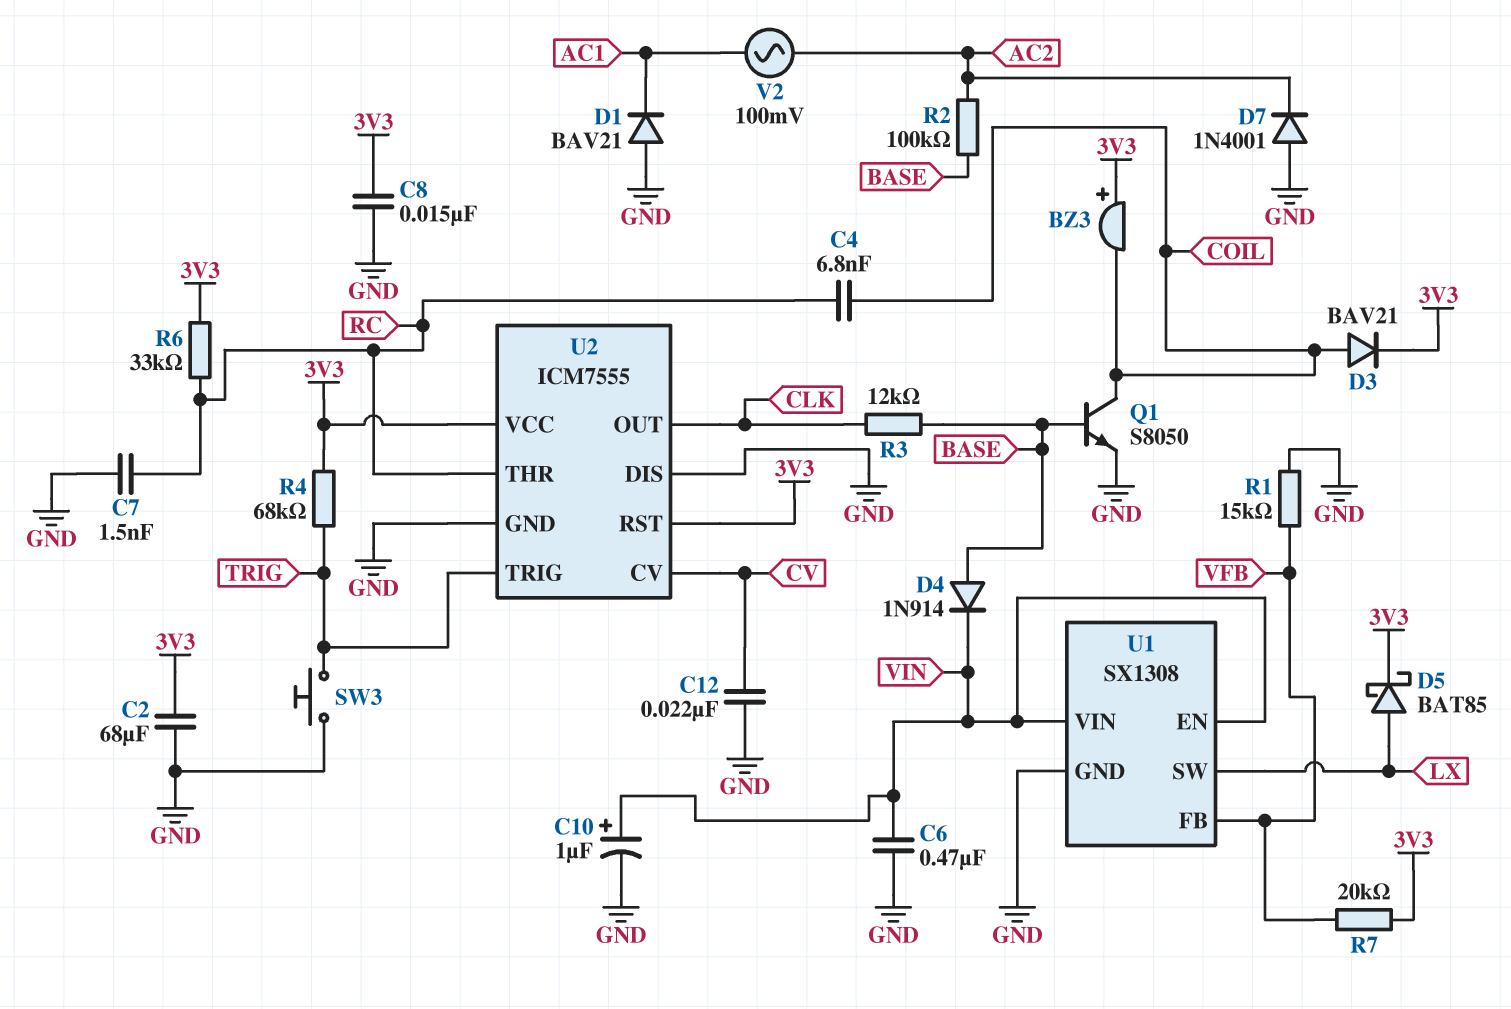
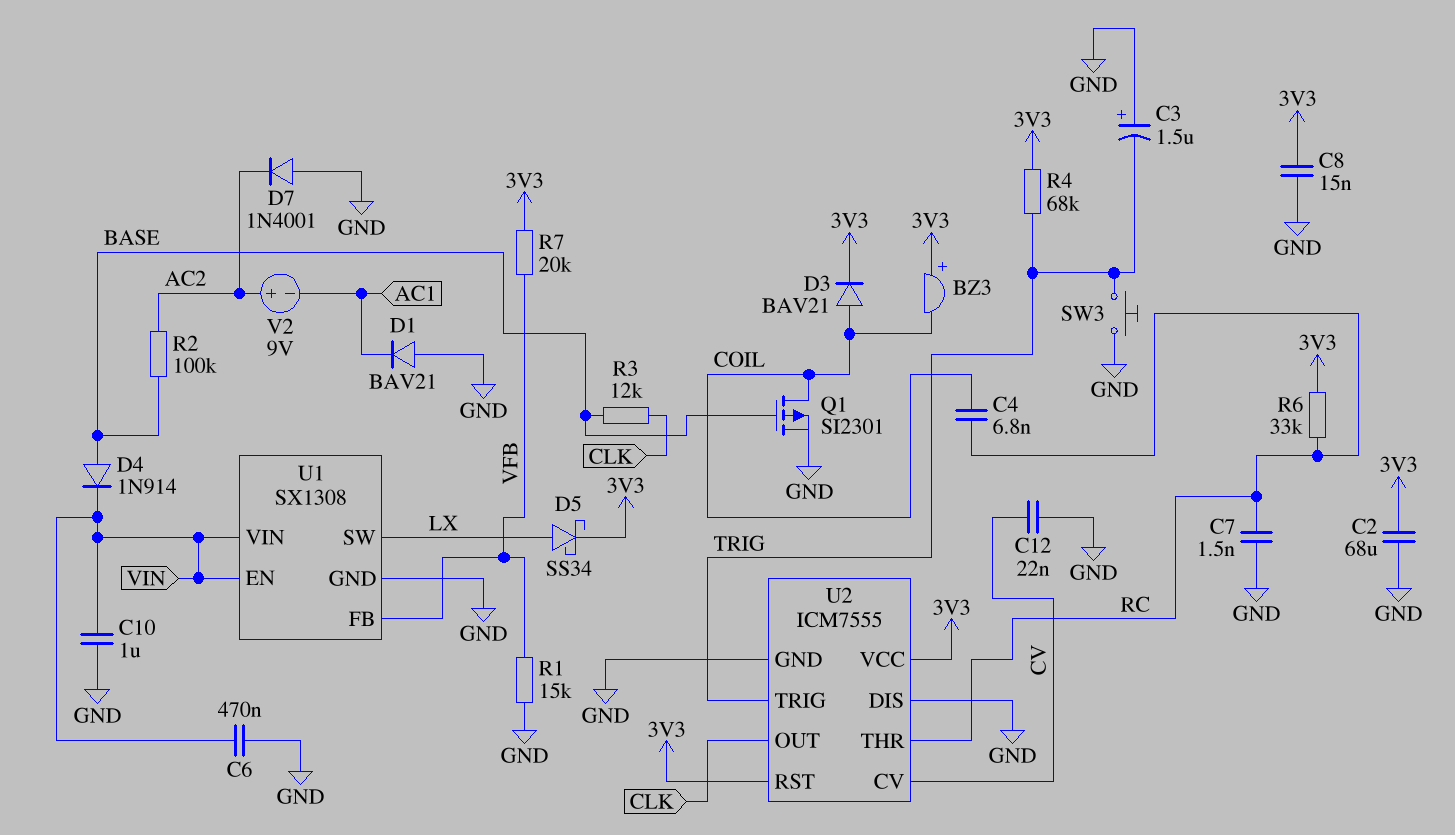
C3: none -> 1.5uF (plus GND, minus TRIG)
C10: 1uF (plus VIN, minus GND) -> 1uF (GND, VIN)
D5: schottky BAT85 (A LX, K 3V3) -> schottky SS34 (A LX, K 3V3)
Q1: NPN S8050 (B BASE, C COIL, E GND) -> PMOS SI2301 (G BASE, D COIL, S GND)
V2: AC 100mV (AC1, AC2) -> 9V (plus AC2, minus AC1)

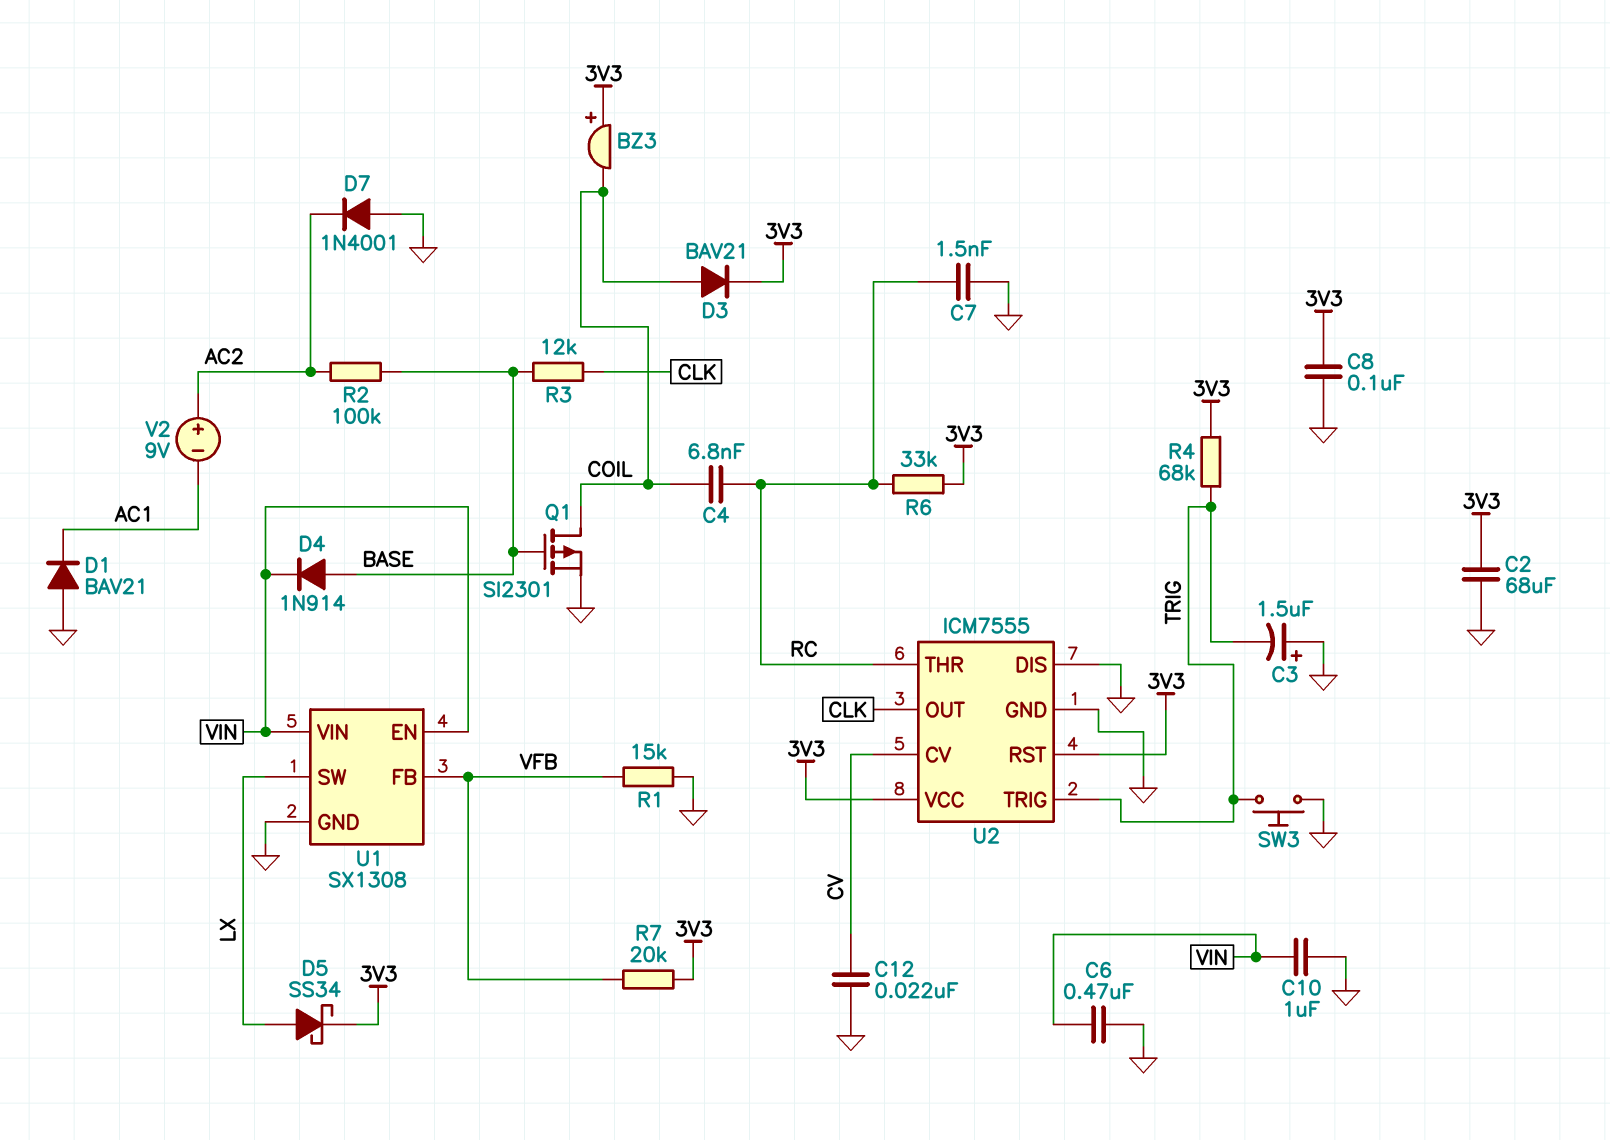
C8: 15nF (3V3, GND) -> 100nF (3V3, GND)

